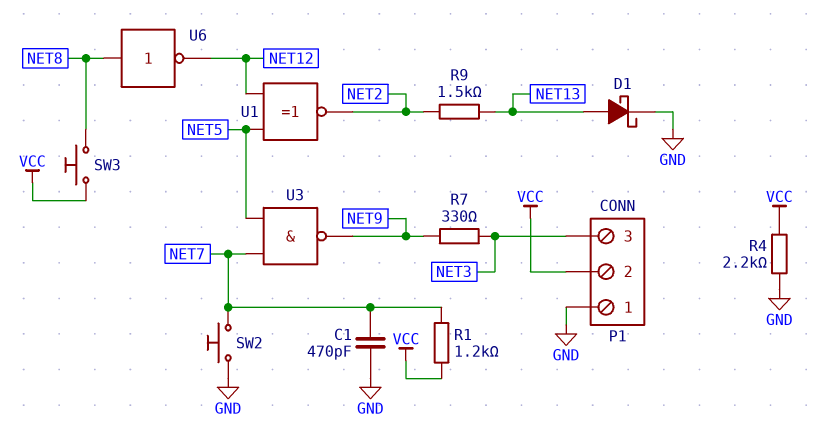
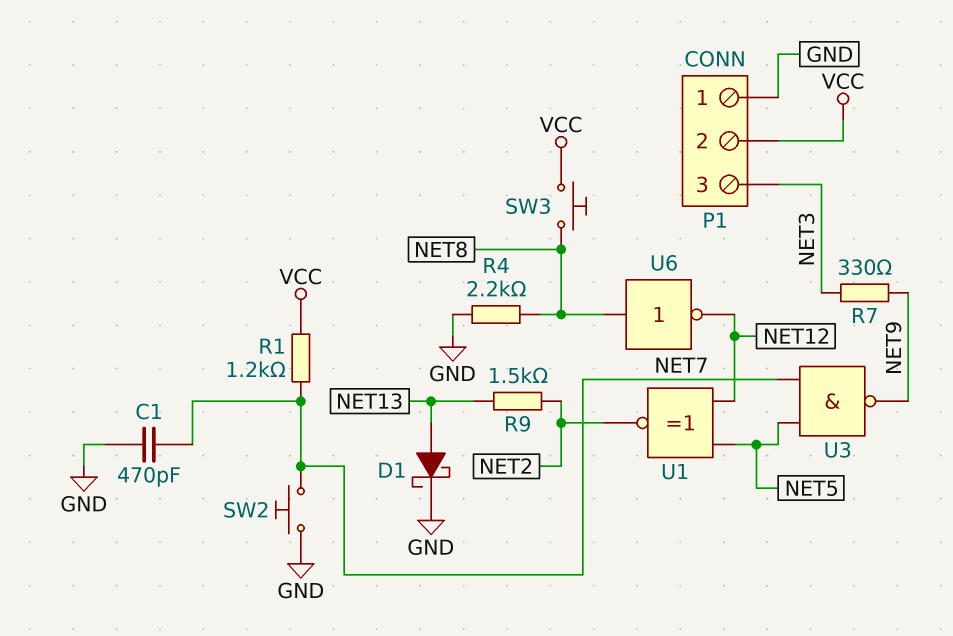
R4: 2.2k (GND, VCC) -> 2.2k (GND, NET8)

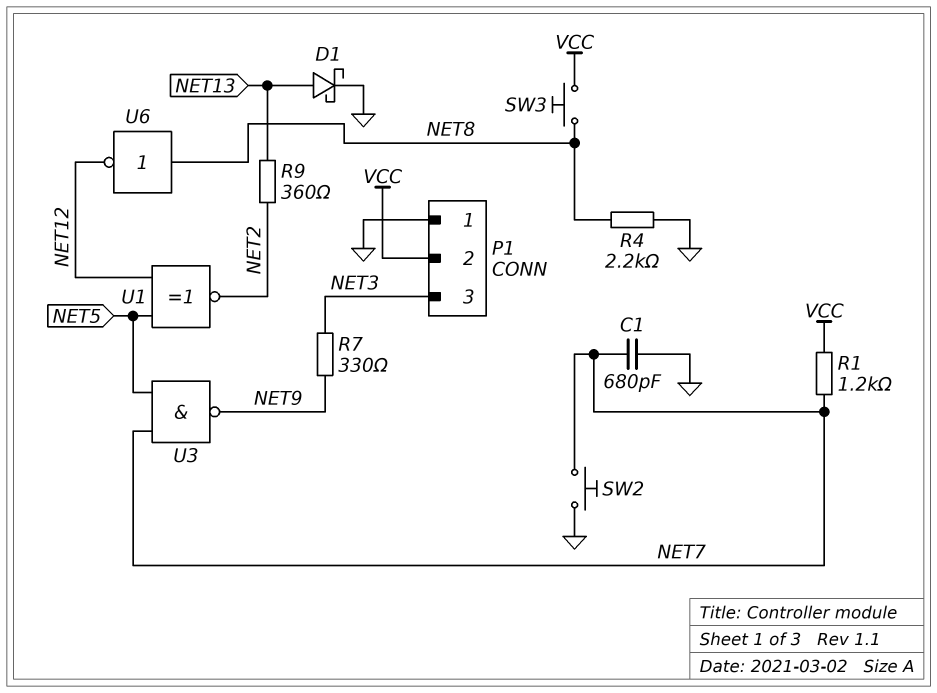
C1: 470pF (GND, NET7) -> 680pF (GND, NET7)
R9: 1.5k (NET2, NET13) -> 360 (NET2, NET13)

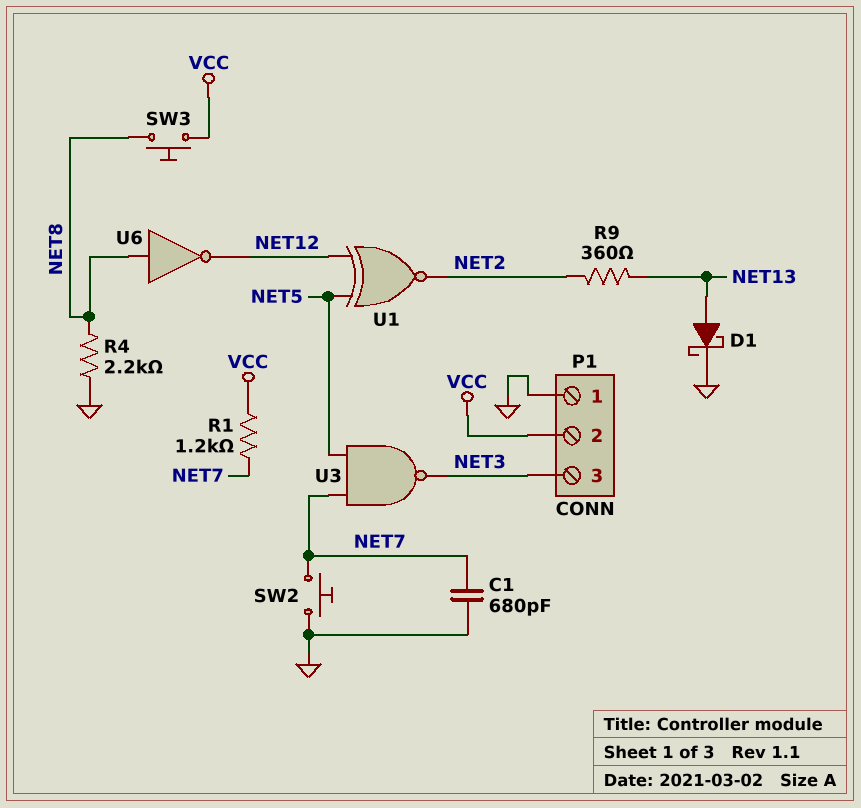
R7: 330 (NET3, NET9) -> none
U3: NAND (in NET5, in NET7, out NET9) -> NAND (in NET5, in NET7, out NET3)

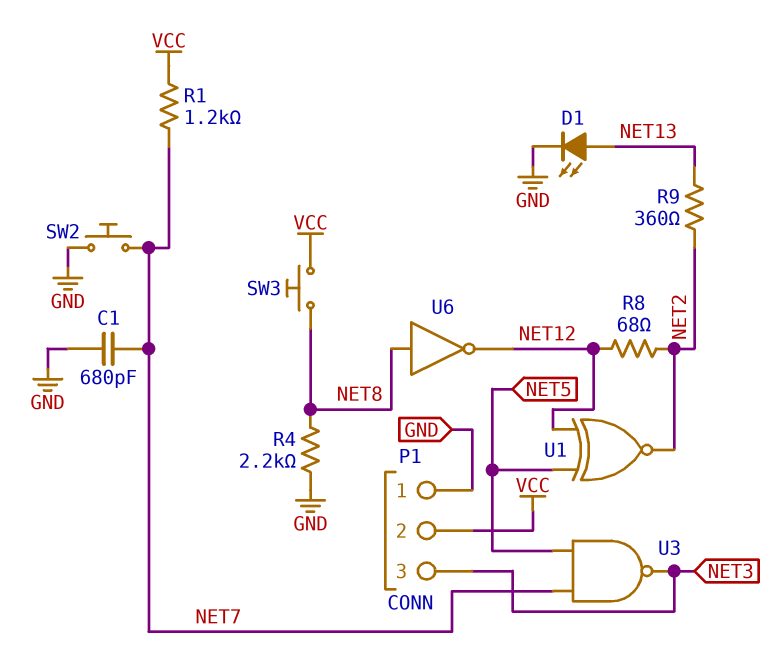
D1: schottky (A NET13, K GND) -> LED (A NET13, K GND)
R8: none -> 68 (NET2, NET12)

